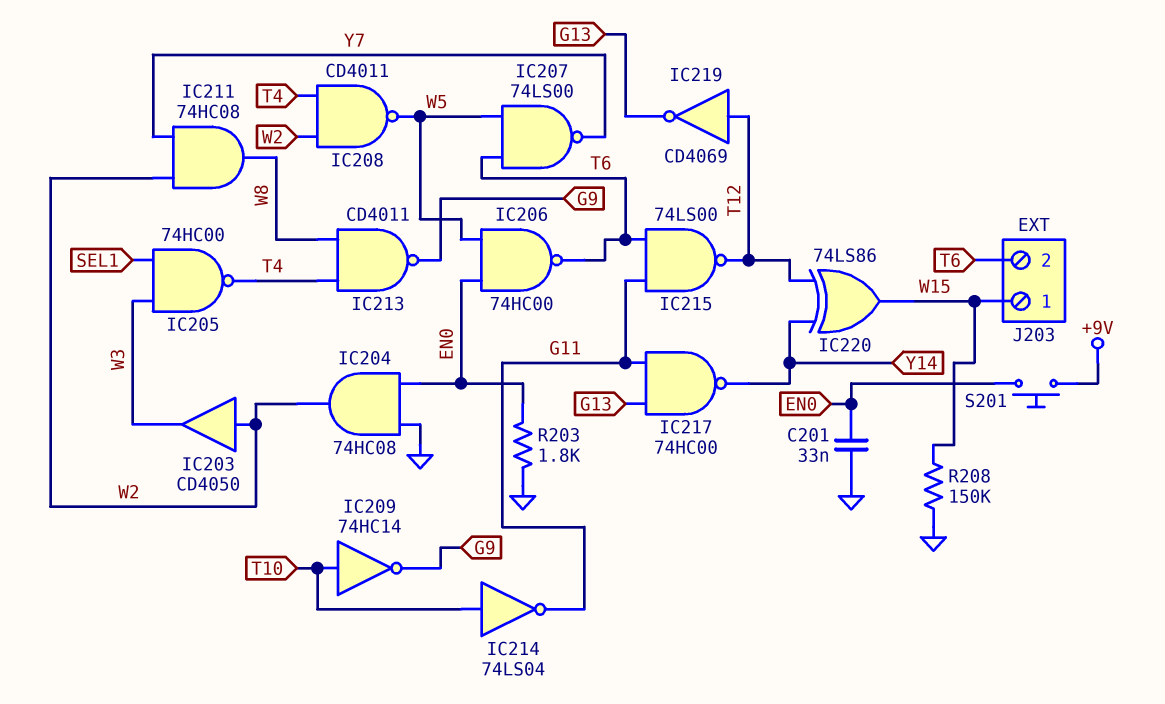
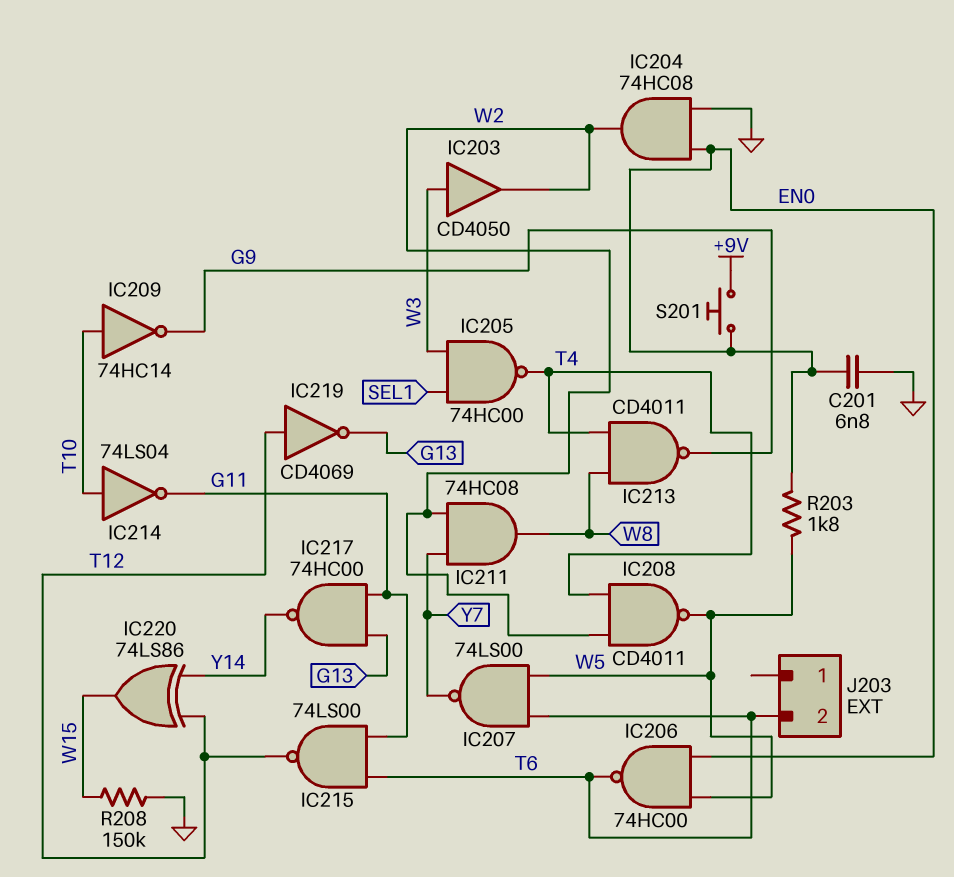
C201: 33nF (EN0, GND) -> 6.8nF (EN0, GND)
IC203: buffer CD4050 (in W2, out W3) -> buffer CD4050 (in W3, out W2)
J203 pin 1: W15 -> none
R203: 1.8k (EN0, GND) -> 1.8k (EN0, W5)

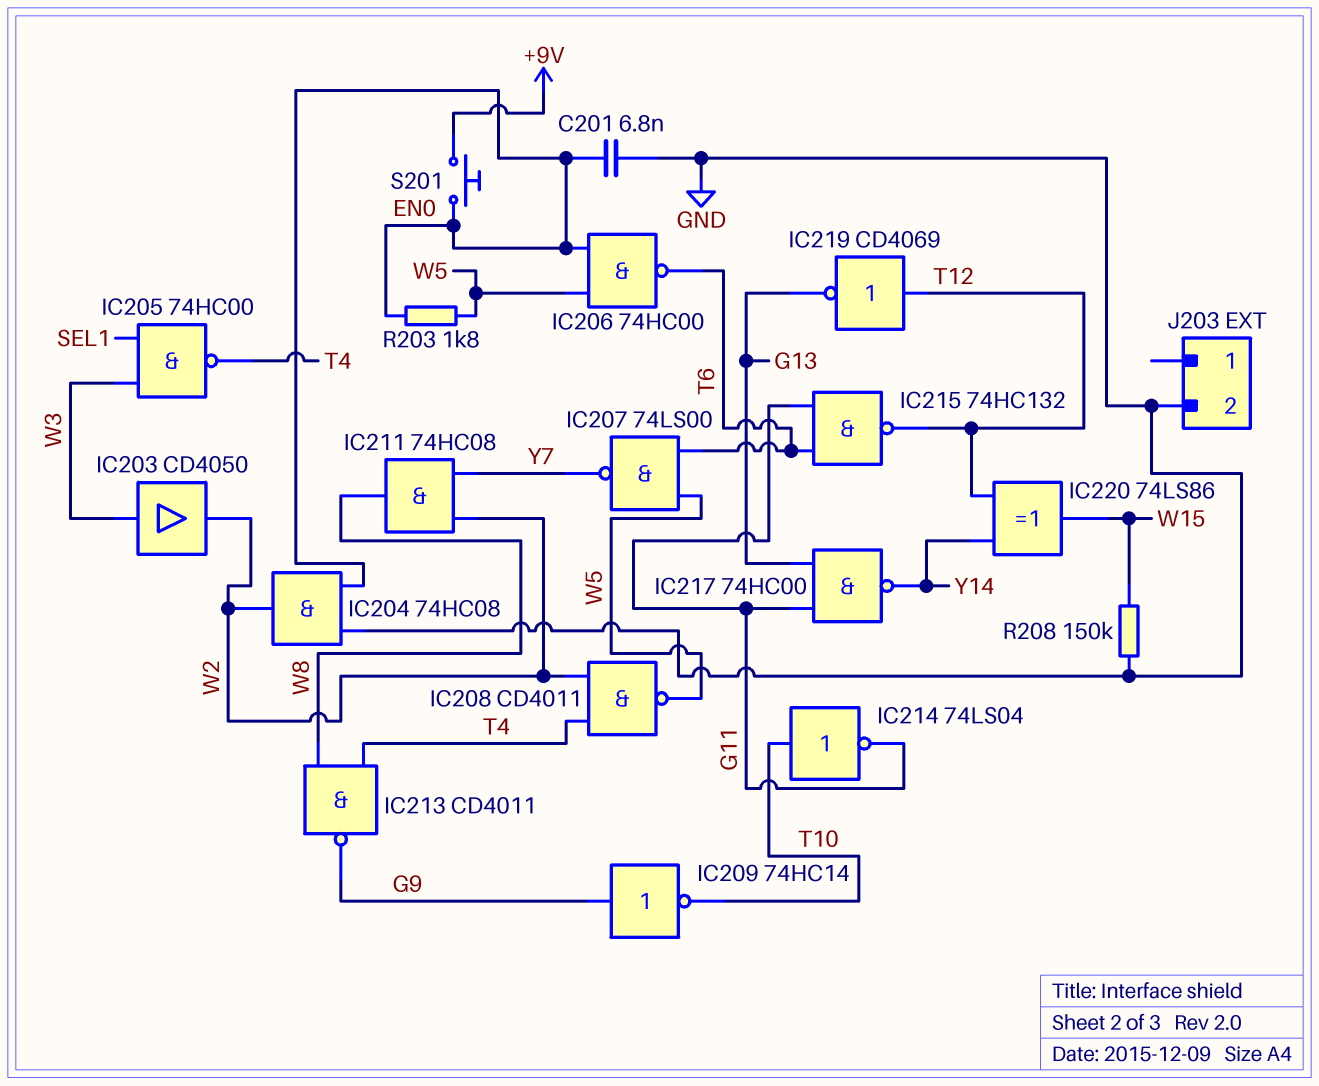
IC209: NOT 74HC14 (in T10, out G9) -> NOT 74HC14 (in G9, out T10)
IC215: NAND 74LS00 (in G11, in T6, out T12) -> NAND 74HC132 (in G11, in T6, out T12)
J203 pin 2: T6 -> GND

